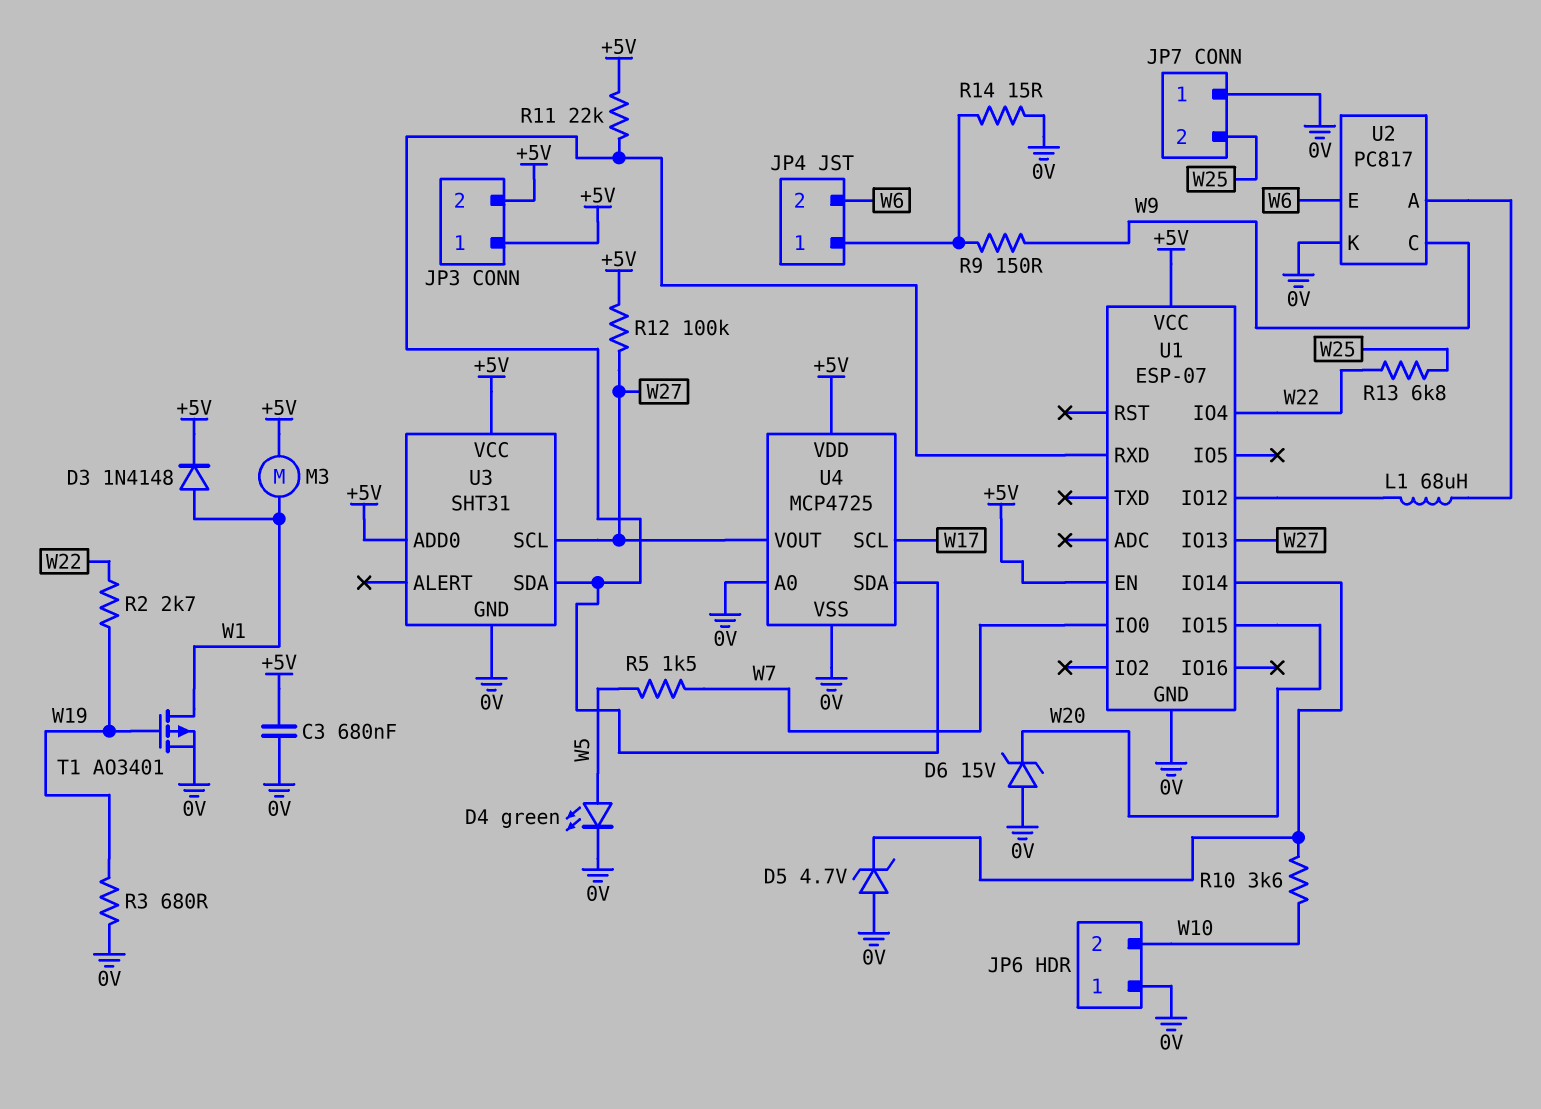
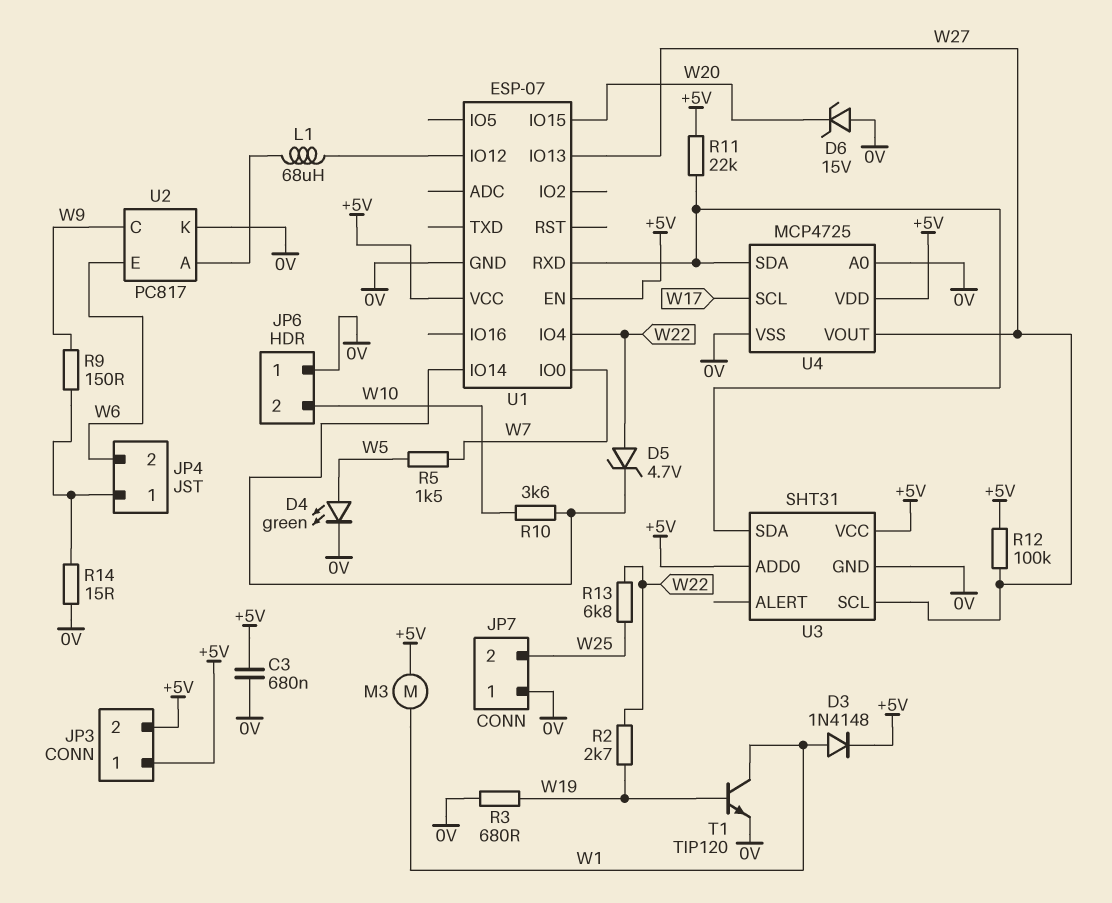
D5: zener 4.7V (A 0V, K U1/IO14) -> zener 4.7V (A W22, K U1/IO14)
T1: PMOS AO3401 (G W19, D W1, S 0V) -> NPN TIP120 (B W19, C W1, E 0V)

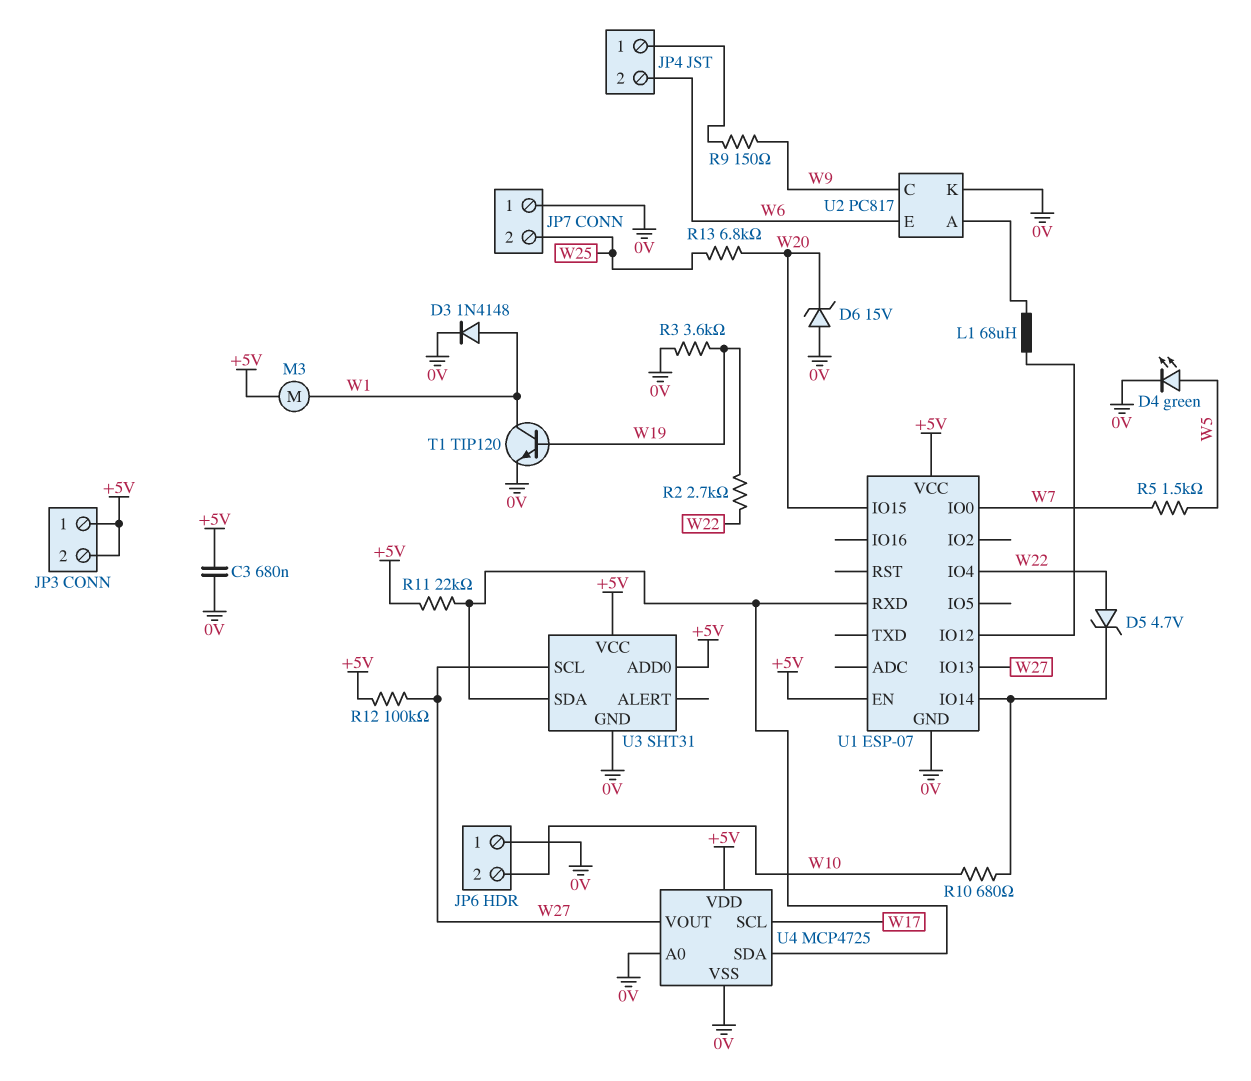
D3: diode 1N4148 (A W1, K +5V) -> diode 1N4148 (A W1, K 0V)
R3: 680 (0V, W19) -> 3.6k (0V, W19)
R10: 3.6k (U1/IO14, W10) -> 680 (U1/IO14, W10)
R13: 6.8k (W22, W25) -> 6.8k (W20, W25)
R14: 15 (0V, JP4/1) -> none

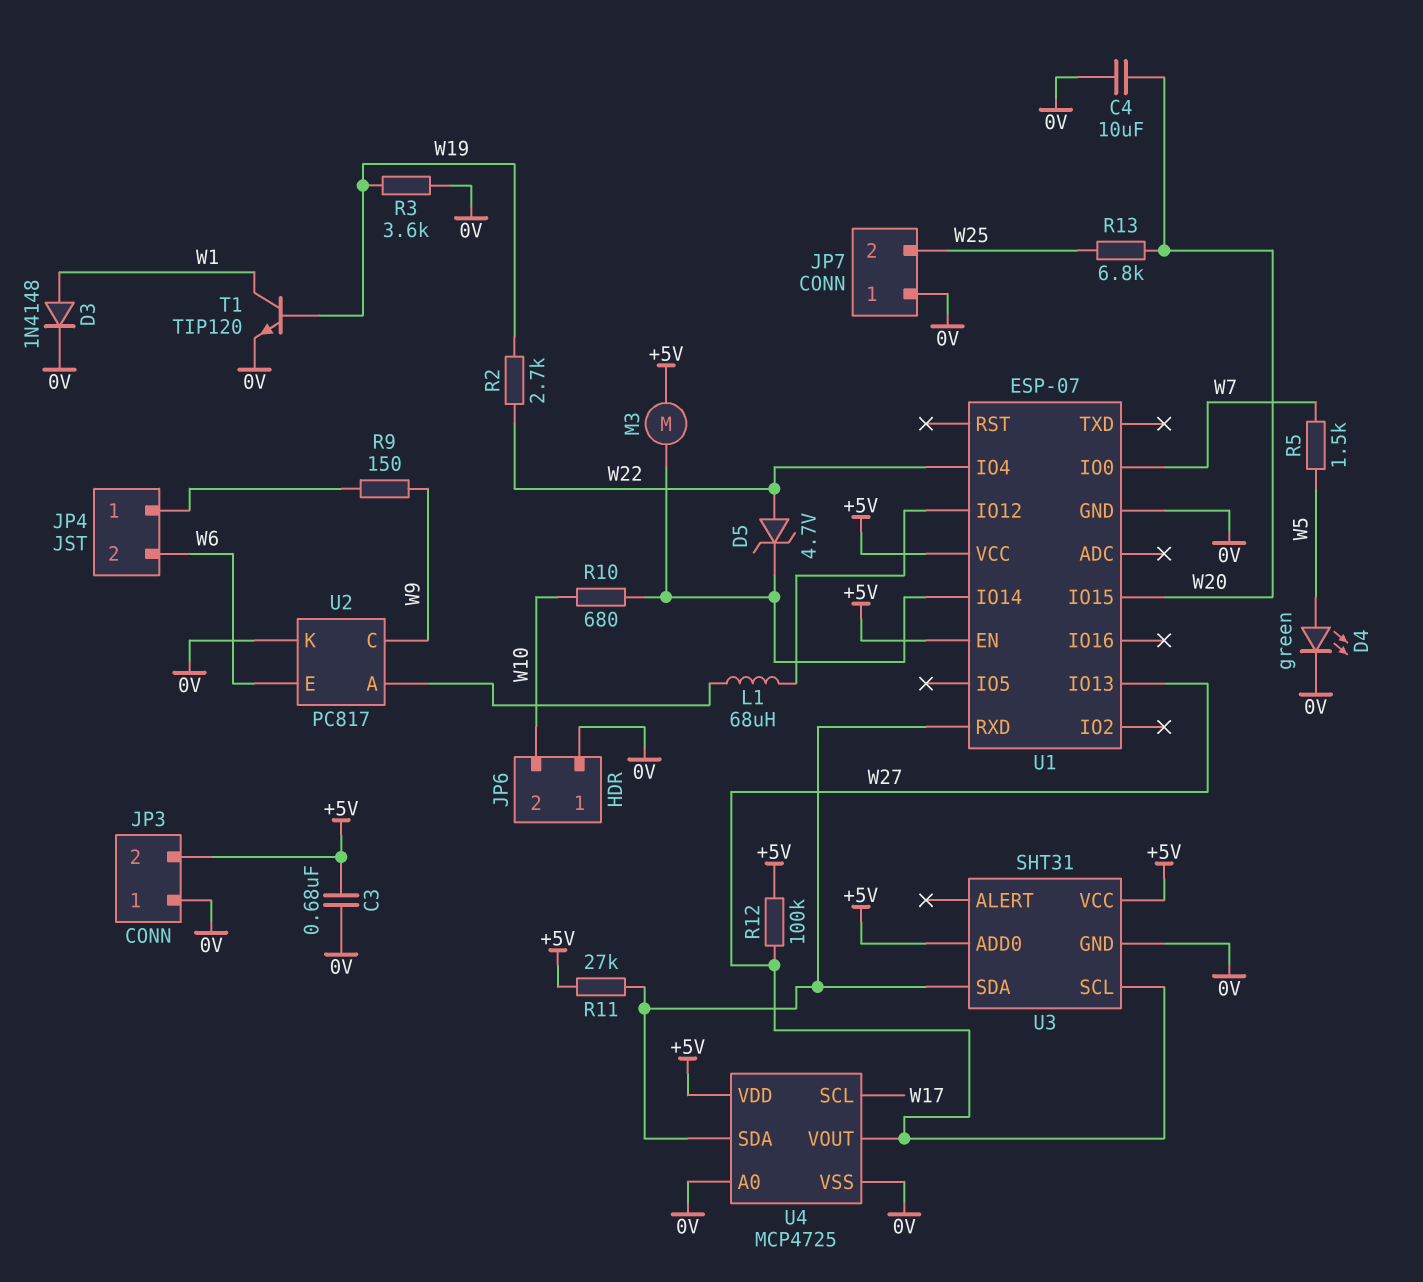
C4: none -> 10uF (0V, W20)
D6: zener 15V (A 0V, K W20) -> none
JP3 pin 1: +5V -> 0V
M3: motor (+5V, W1) -> motor (+5V, U1/IO14)
R11: 22k (+5V, U1/RXD) -> 27k (+5V, U1/RXD)

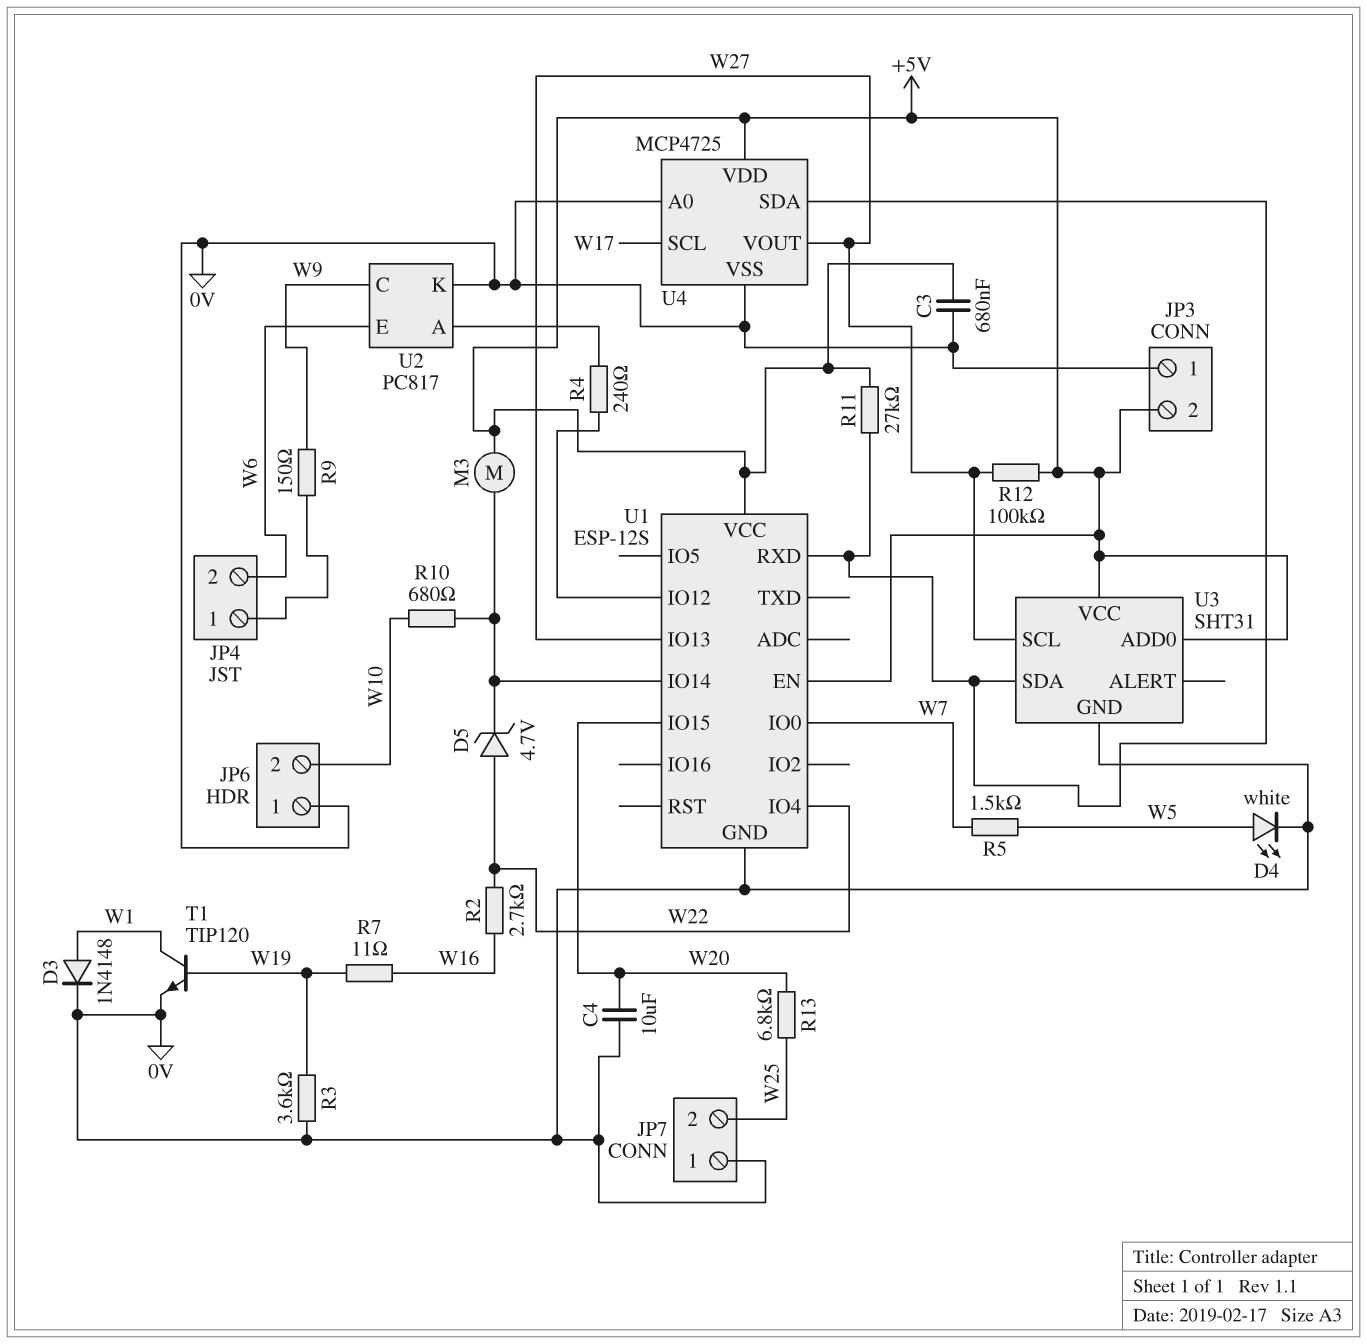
D4: LED green (A W5, K 0V) -> LED white (A W5, K 0V)
L1: 68uH (U1/IO12, U2/A) -> none
R2: 2.7k (W19, W22) -> 2.7k (W16, W22)
R4: none -> 240 (U1/IO12, U2/A)
R7: none -> 11 (W16, W19)
U1: ESP-07 -> ESP-12S

